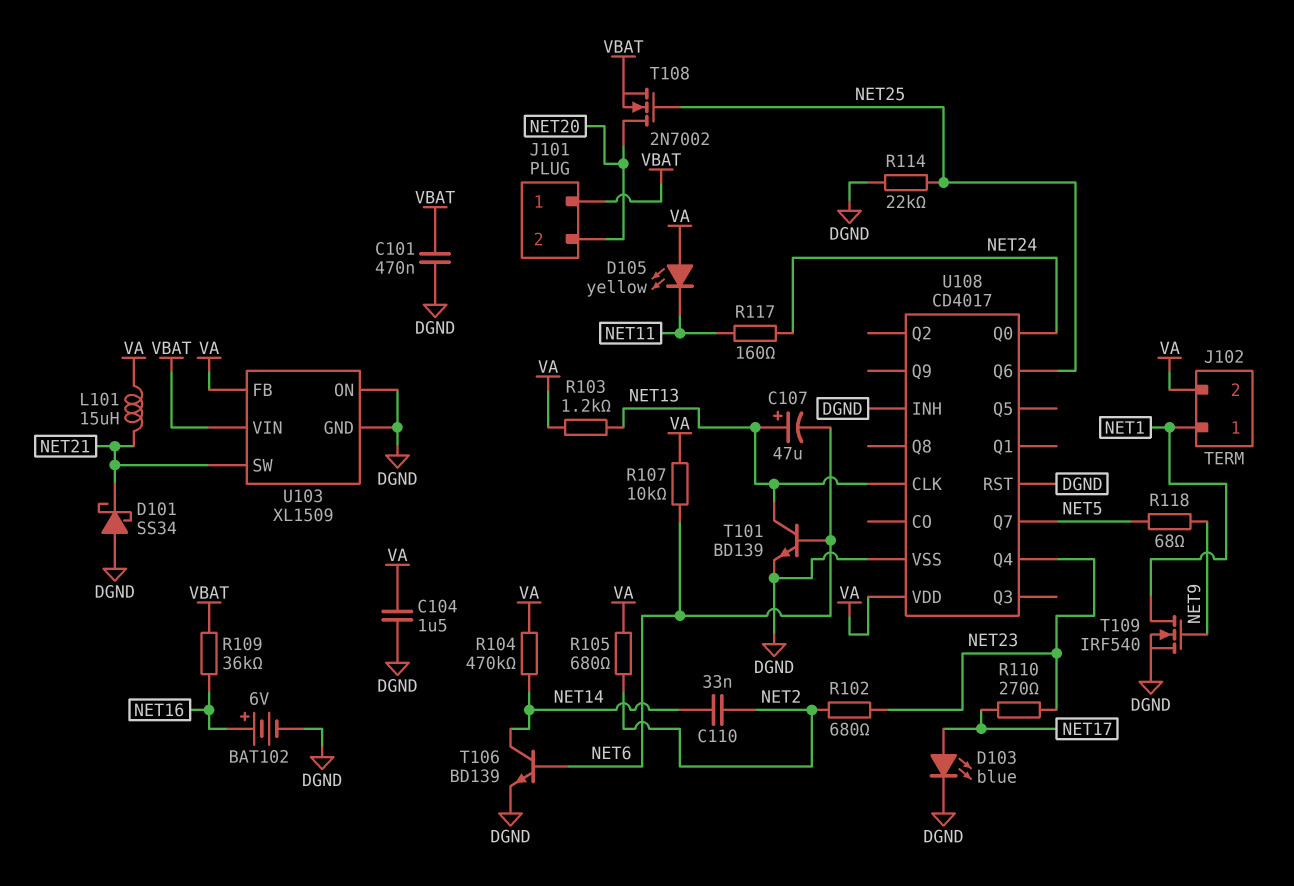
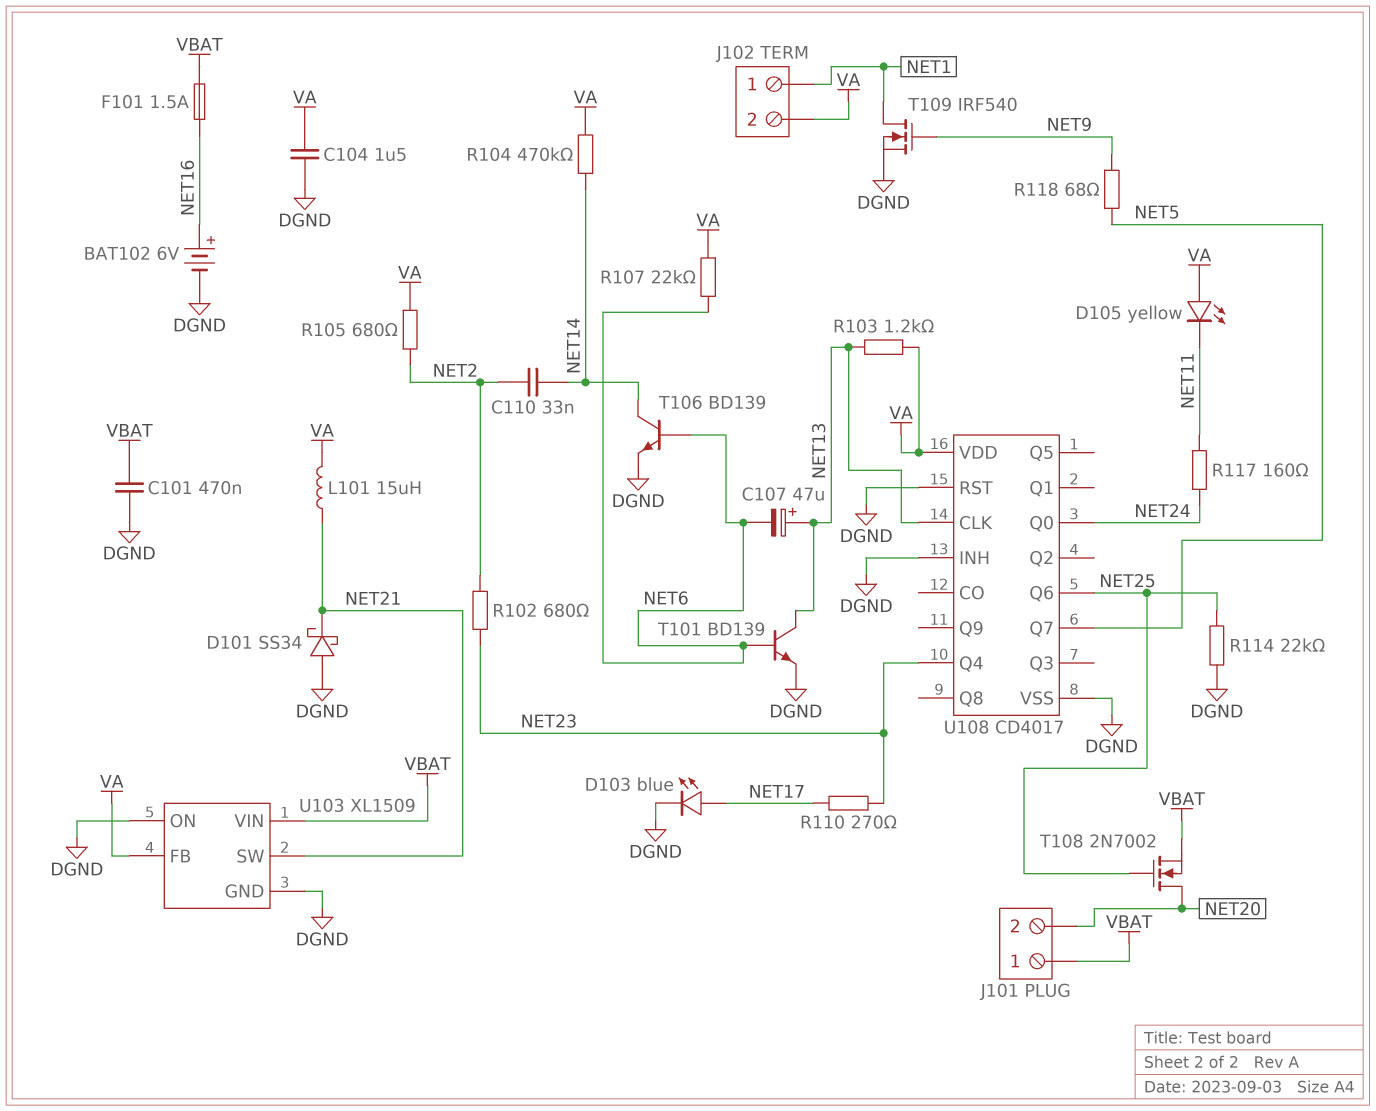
F101: none -> 1.5A (NET16, VBAT)
R107: 10k (NET6, VA) -> 22k (NET6, VA)
R109: 36k (NET16, VBAT) -> none

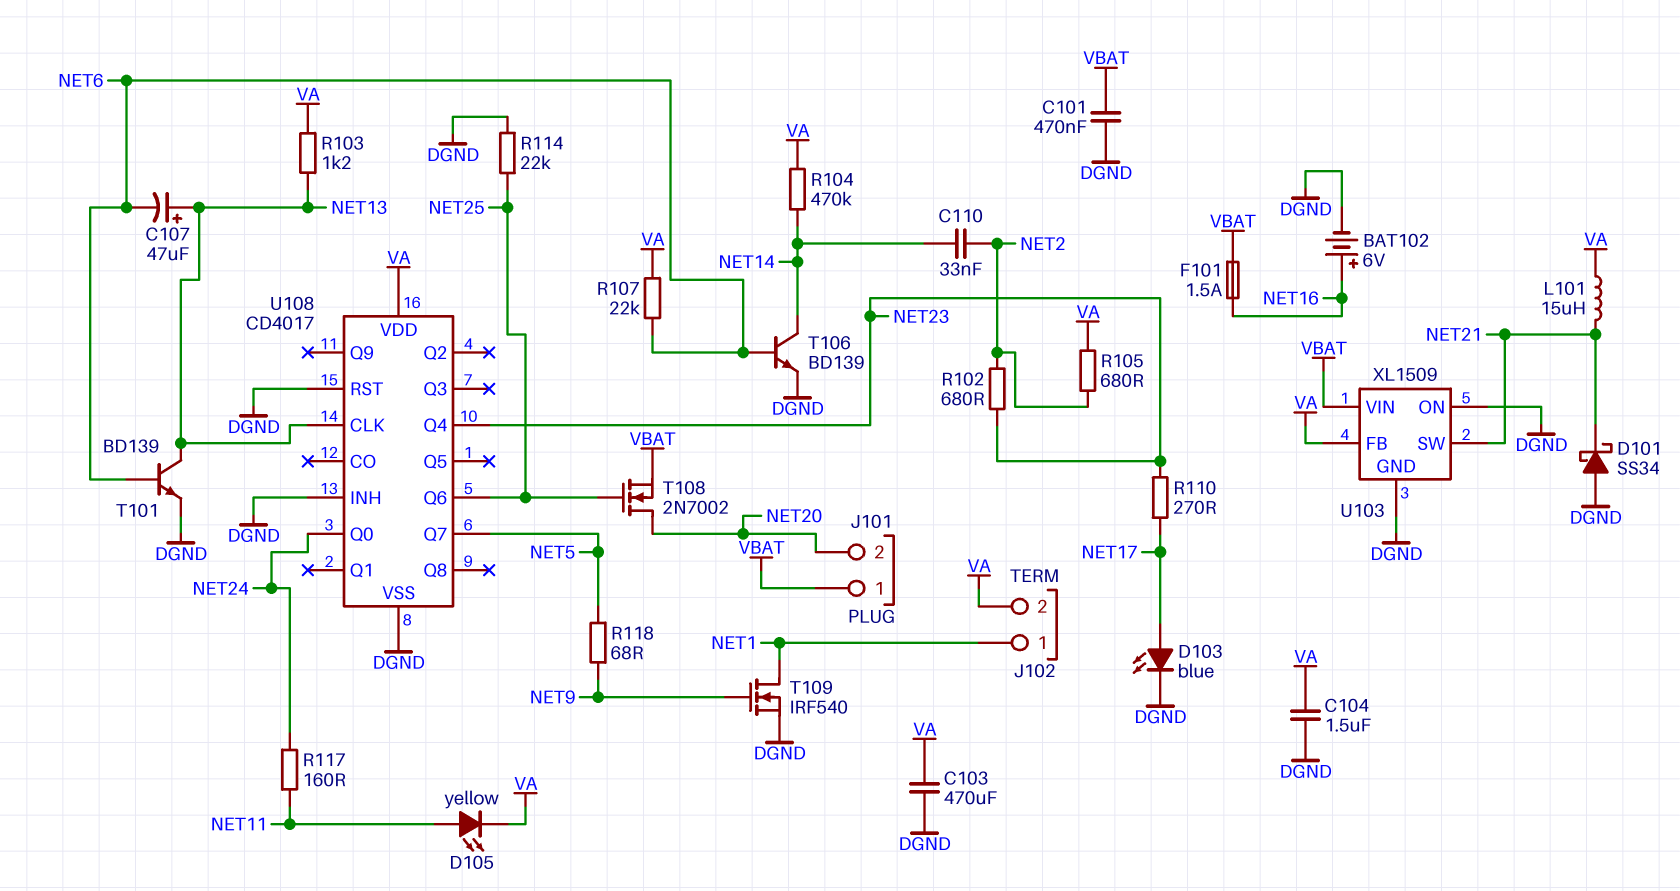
C103: none -> 470uF (DGND, VA)
D105: LED yellow (A VA, K NET11) -> LED yellow (A NET11, K VA)

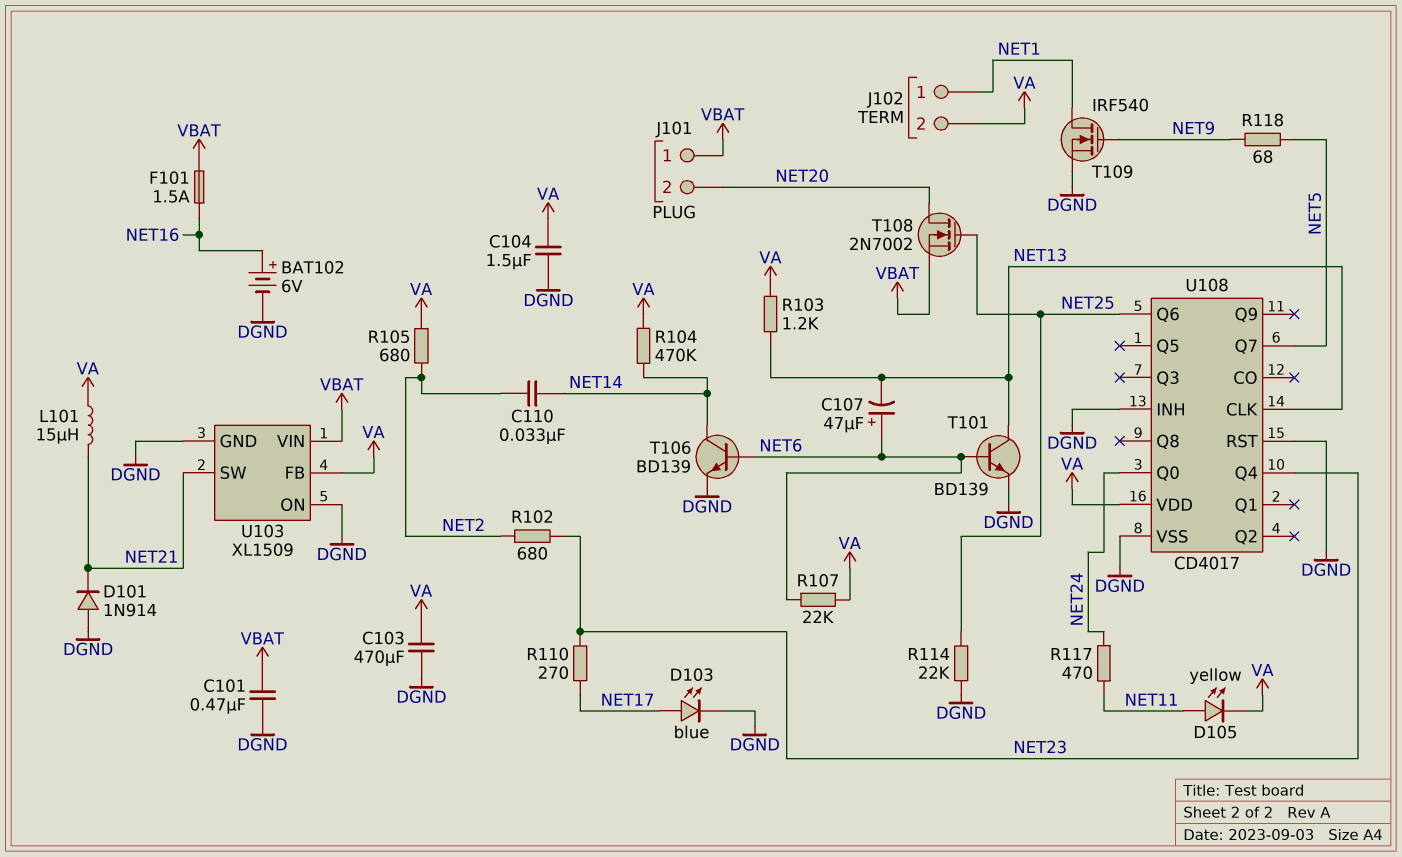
C107: 47uF (plus NET13, minus NET6) -> 47uF (plus NET6, minus NET13)
D101: schottky SS34 (A DGND, K NET21) -> diode 1N914 (A DGND, K NET21)
R117: 160 (NET11, NET24) -> 470 (NET11, NET24)

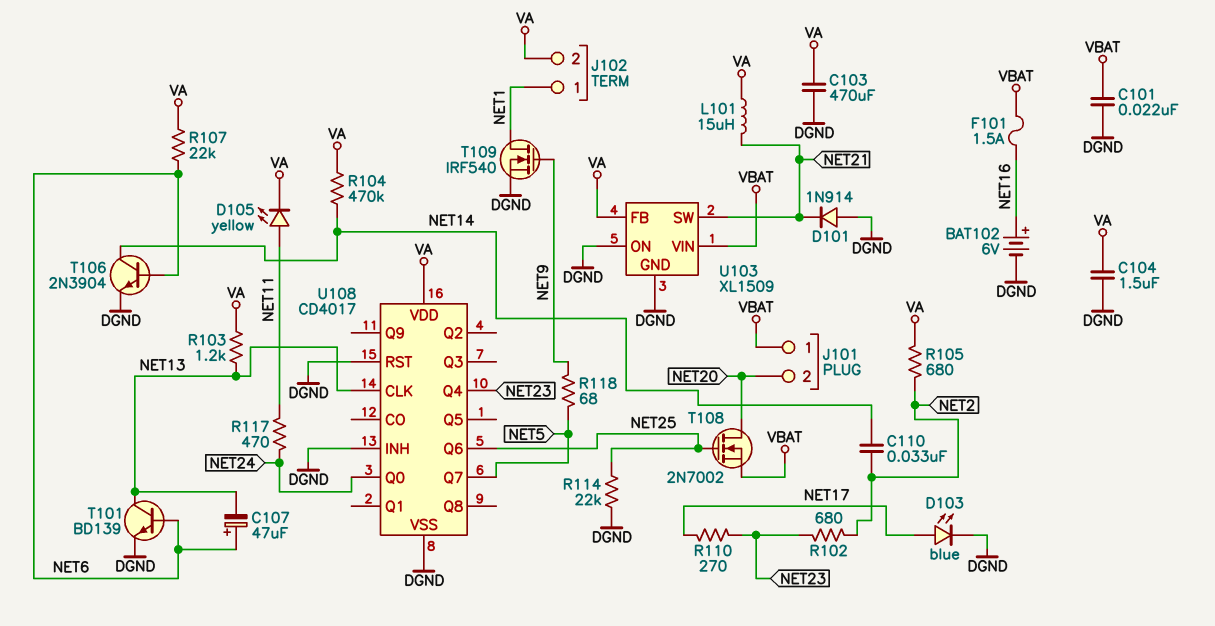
C101: 470nF (DGND, VBAT) -> 22nF (DGND, VBAT)
T106: NPN BD139 (B NET6, C NET14, E DGND) -> NPN 2N3904 (B NET6, C NET14, E DGND)

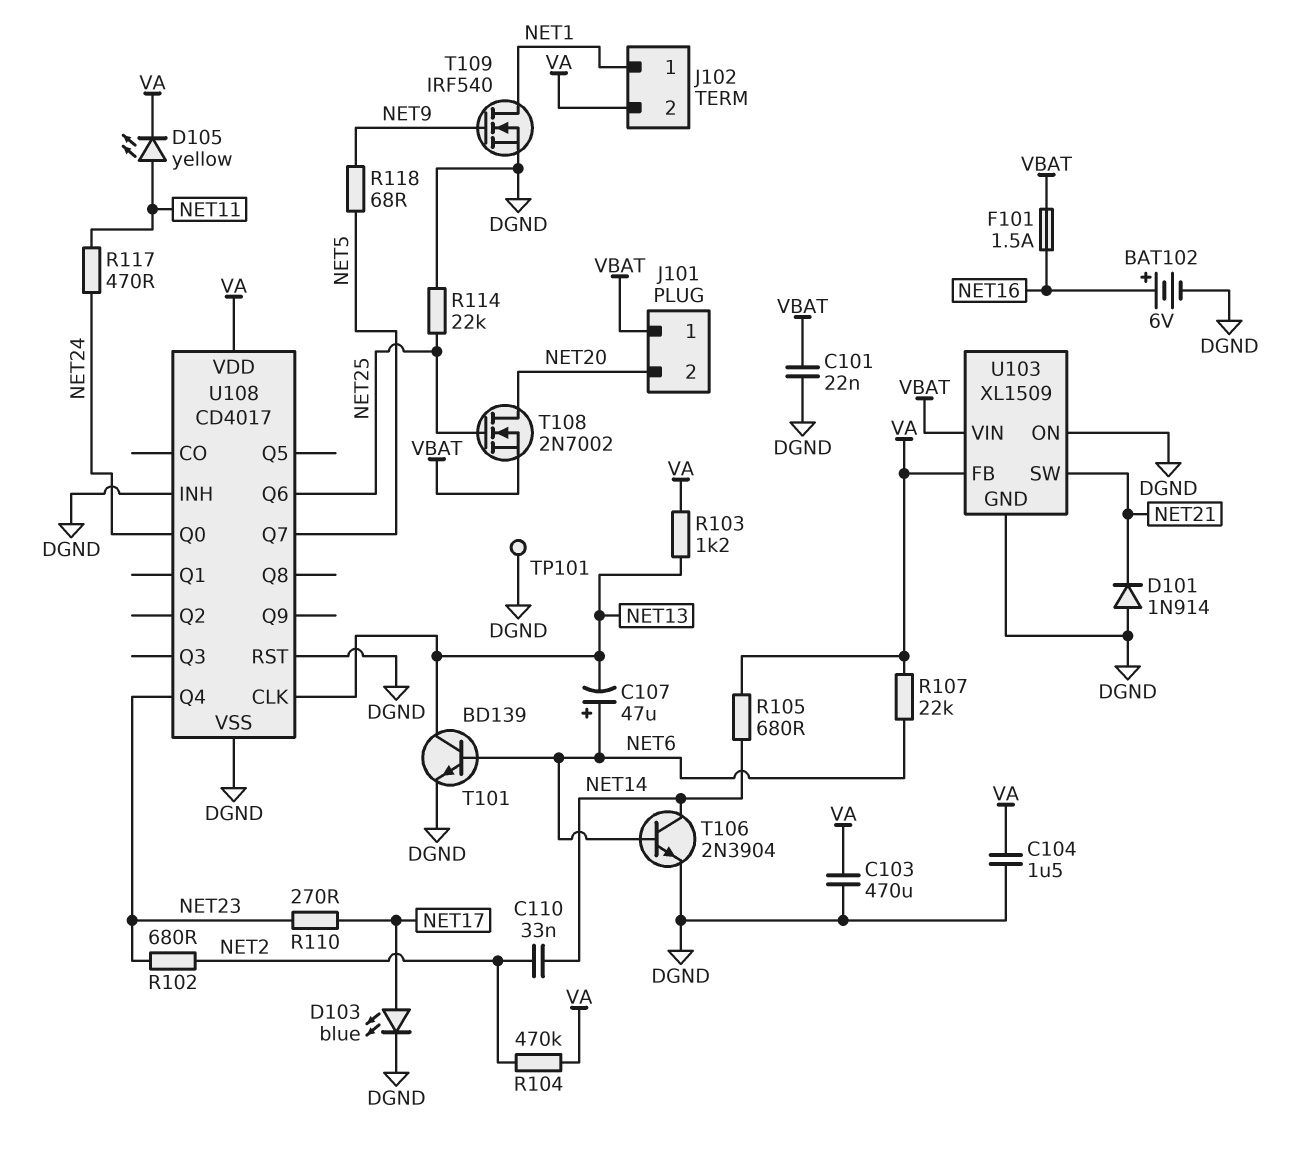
L101: 15uH (NET21, VA) -> none
R104: 470k (NET14, VA) -> 470k (NET2, VA)
R105: 680 (NET2, VA) -> 680 (NET14, VA)
TP101: none -> test point (DGND)

